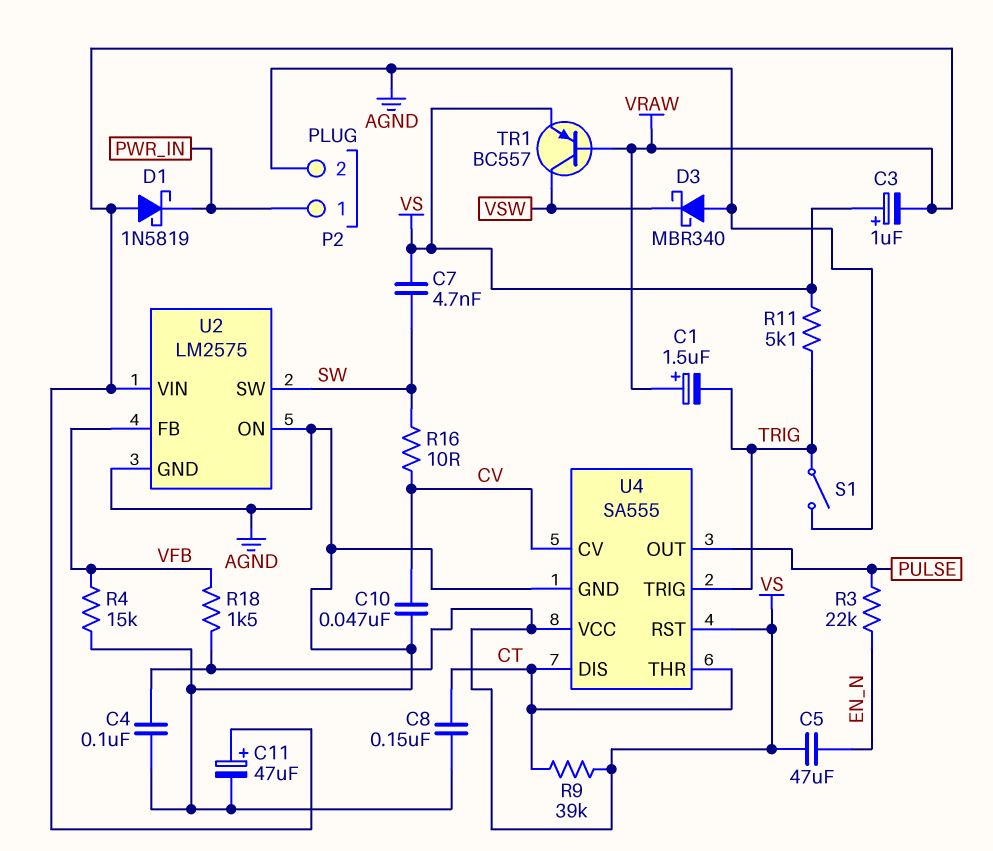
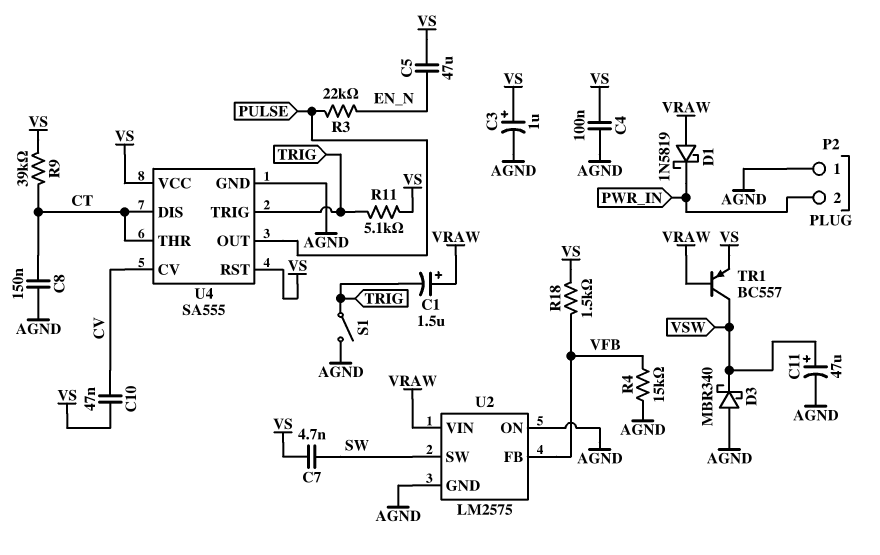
C3: 1uF (plus VS, minus VRAW) -> 1uF (plus VS, minus AGND)
C10: 47nF (AGND, CV) -> 47nF (CV, VS)
C11: 47uF (plus VRAW, minus AGND) -> 47uF (plus VSW, minus AGND)
P2 pin 1: PWR_IN -> AGND
P2 pin 2: AGND -> PWR_IN
R16: 10 (CV, SW) -> none

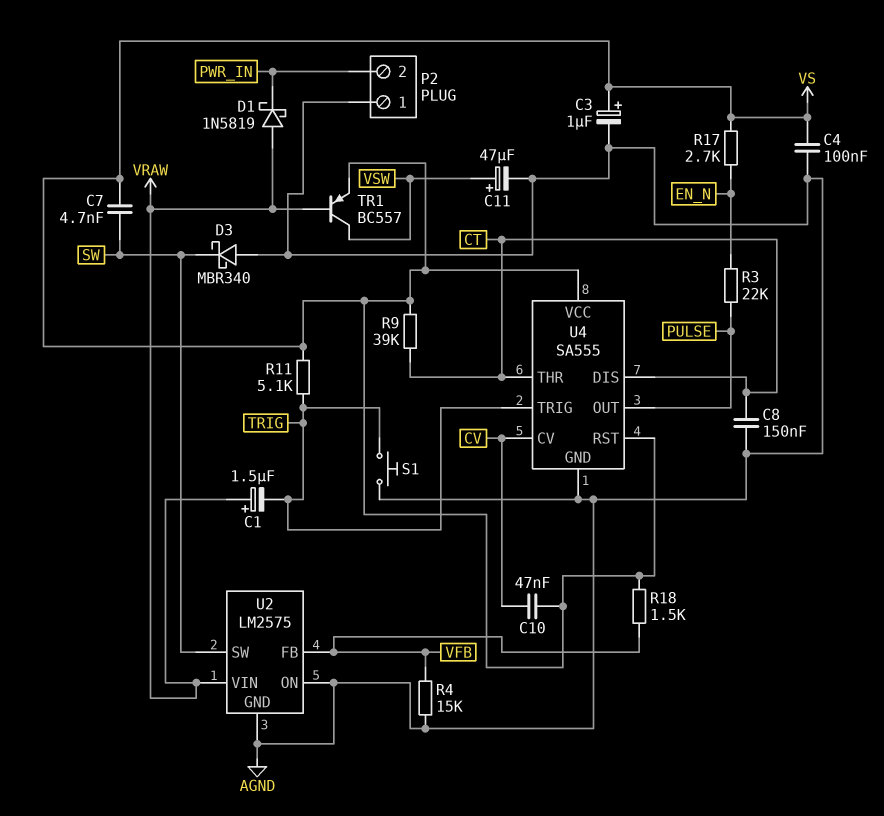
C5: 47uF (EN_N, VS) -> none
D3: schottky MBR340 (A AGND, K VSW) -> schottky MBR340 (A AGND, K SW)
R17: none -> 2.7k (EN_N, VS)
S1: switch (AGND, TRIG) -> button (AGND, TRIG)

